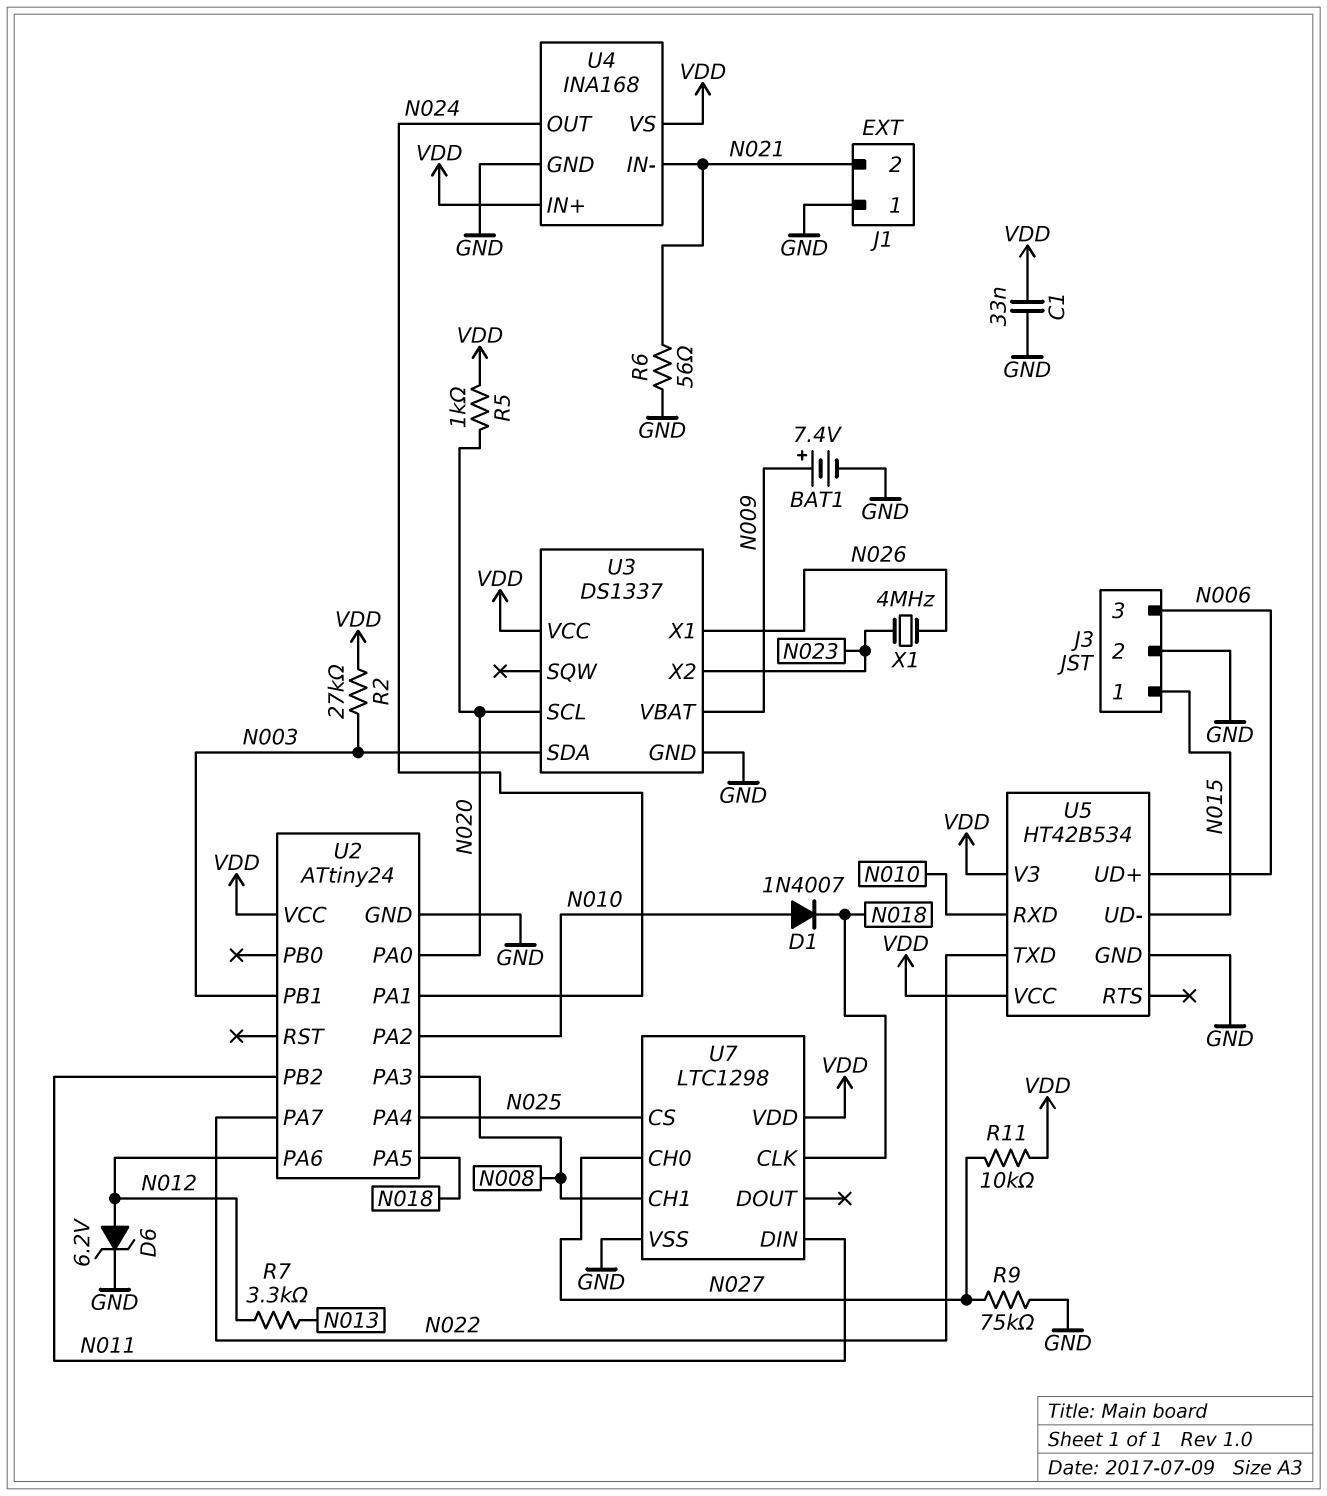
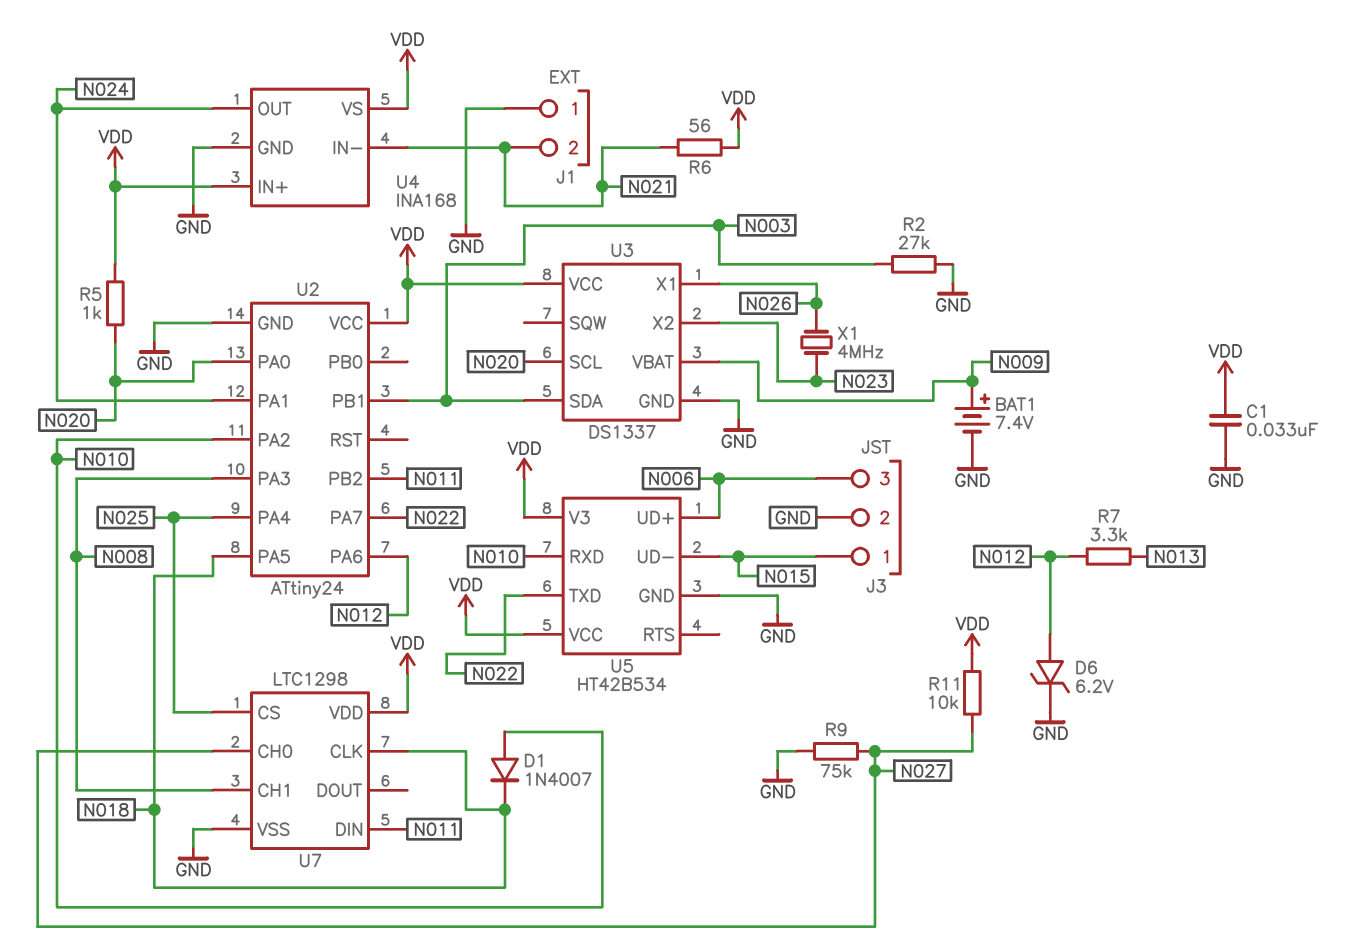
R2: 27k (N003, VDD) -> 27k (GND, N003)
R6: 56 (GND, N021) -> 56 (N021, VDD)

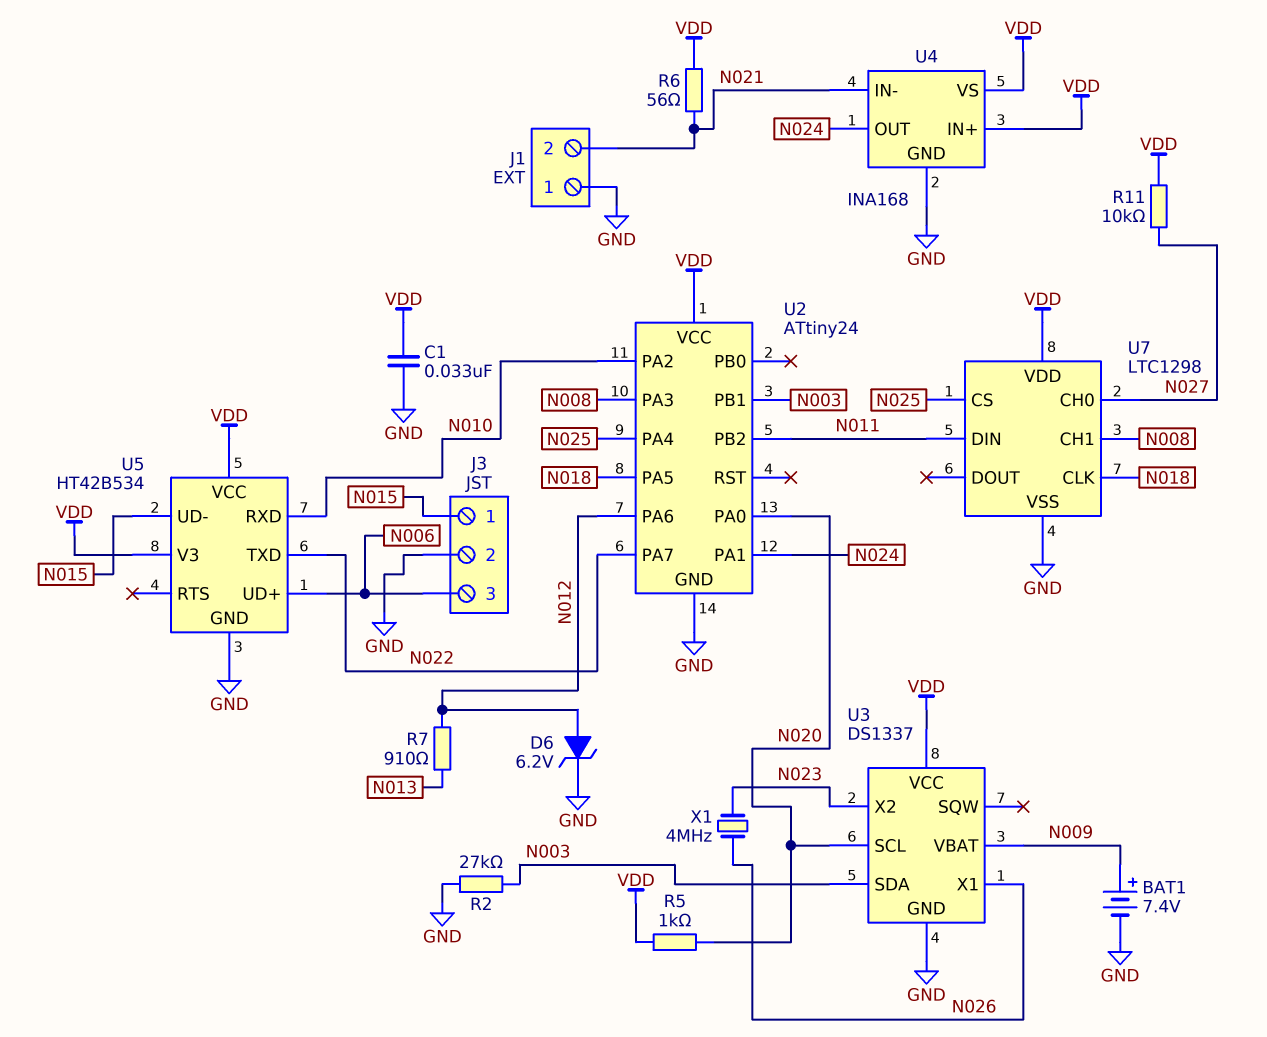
D1: diode 1N4007 (A N010, K N018) -> none
R7: 3.3k (N012, N013) -> 910 (N012, N013)
R9: 75k (GND, N027) -> none

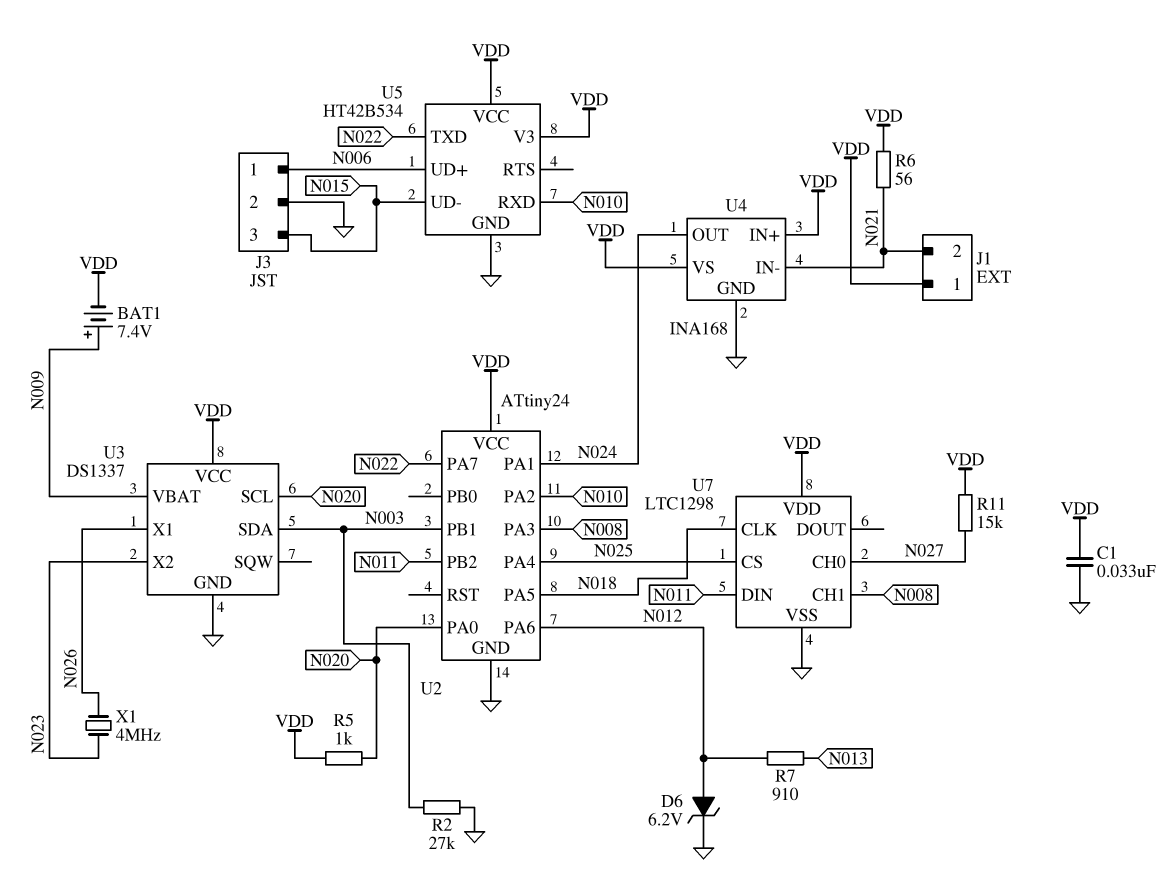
BAT1: 7.4V (plus N009, minus GND) -> 7.4V (plus N009, minus VDD)
J1 pin 1: GND -> VDD
J3 pin 1: N015 -> N006
J3 pin 3: N006 -> N015
R11: 10k (N027, VDD) -> 15k (N027, VDD)

